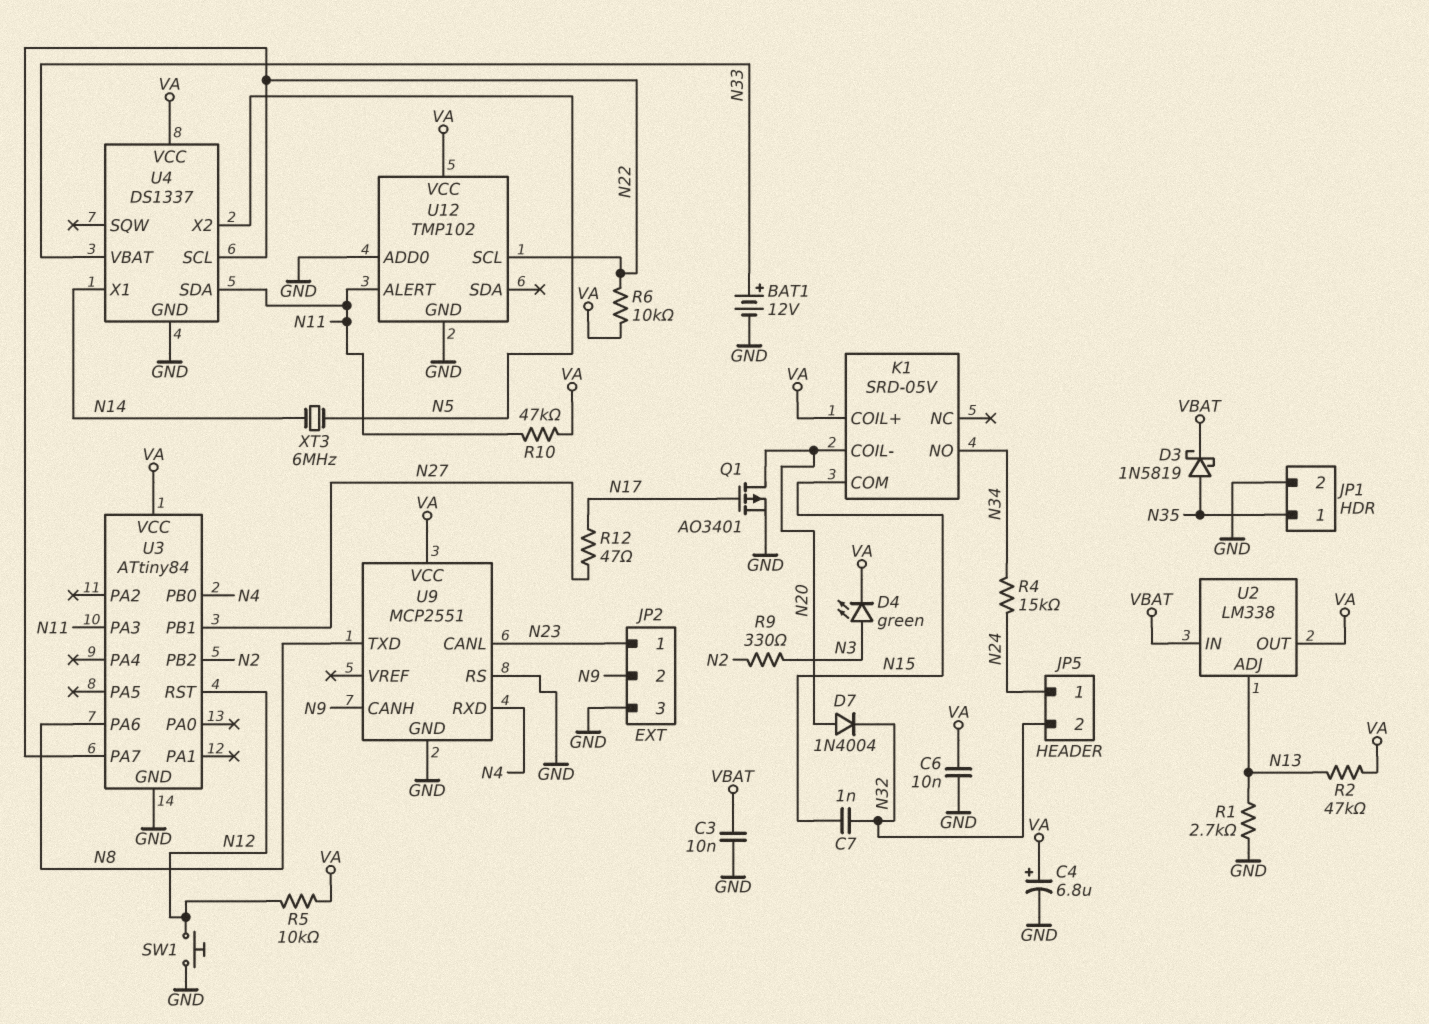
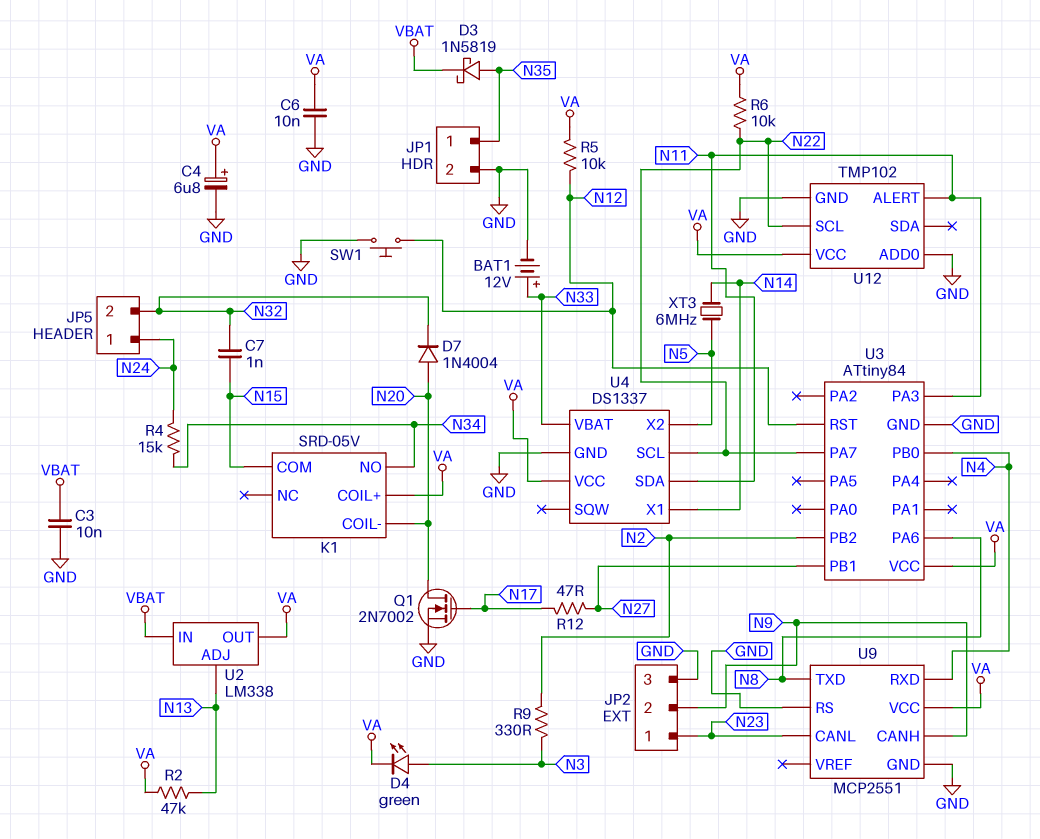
Q1: PMOS AO3401 (G N17, D N20, S GND) -> NMOS 2N7002 (G N17, D N20, S GND)
R1: 2.7k (GND, N13) -> none
R10: 47k (N11, VA) -> none

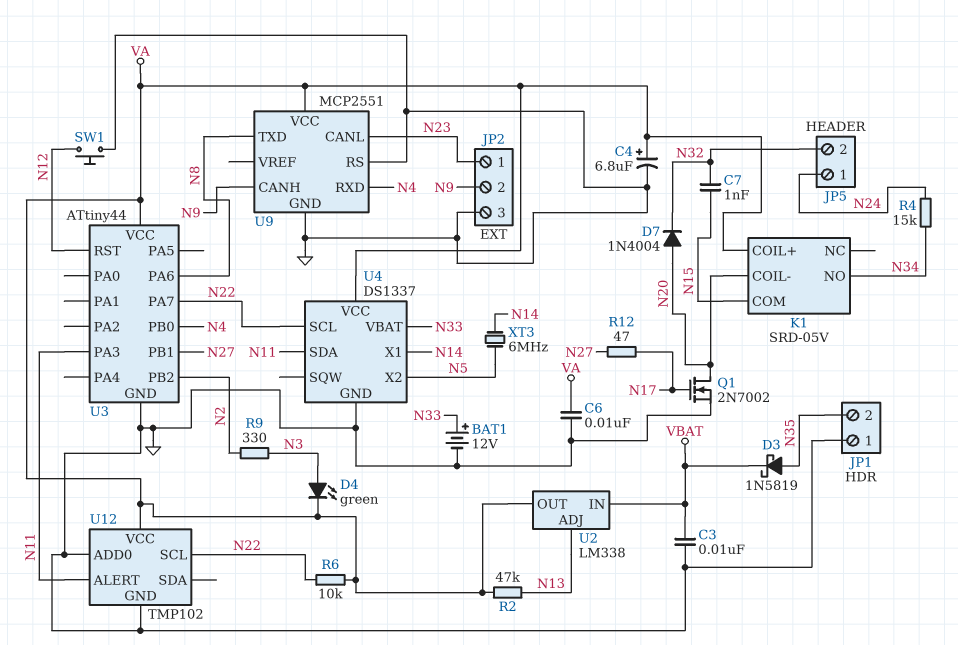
JP1 pin 1: N35 -> GND
JP1 pin 2: GND -> N35
R5: 10k (N12, VA) -> none
U3: ATtiny84 -> ATtiny44

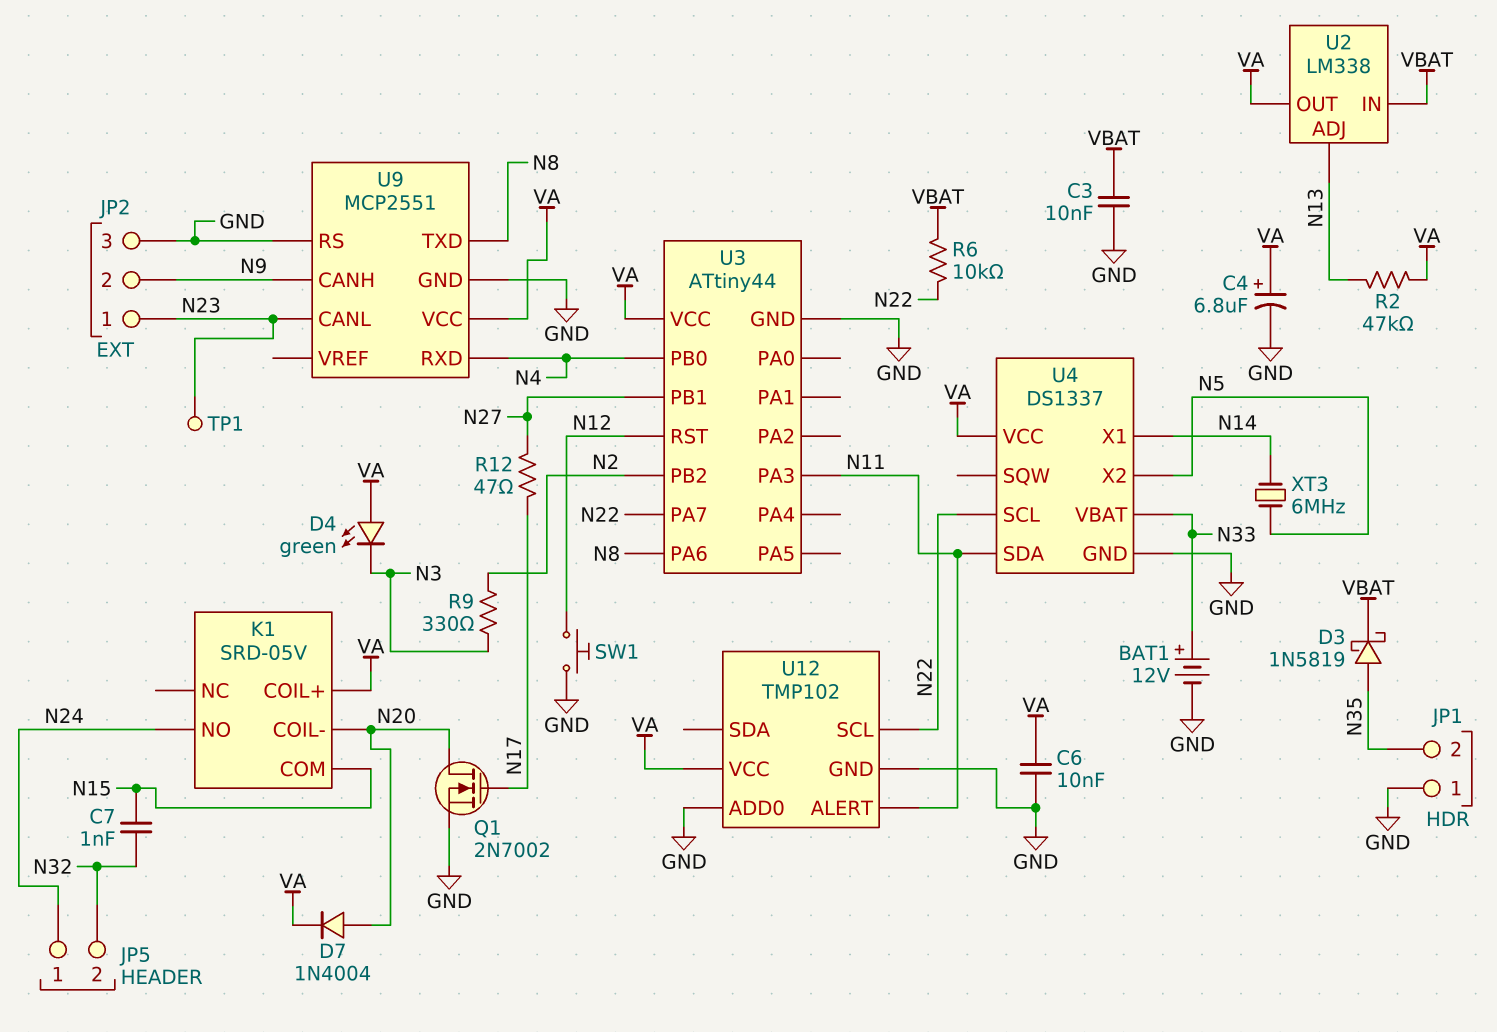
D4: LED green (A N3, K VA) -> LED green (A VA, K N3)
D7: diode 1N4004 (A N20, K N32) -> diode 1N4004 (A N20, K VA)
K1 pin NO: N34 -> N24
R4: 15k (N24, N34) -> none
R6: 10k (N22, VA) -> 10k (N22, VBAT)
TP1: none -> test point (N23)

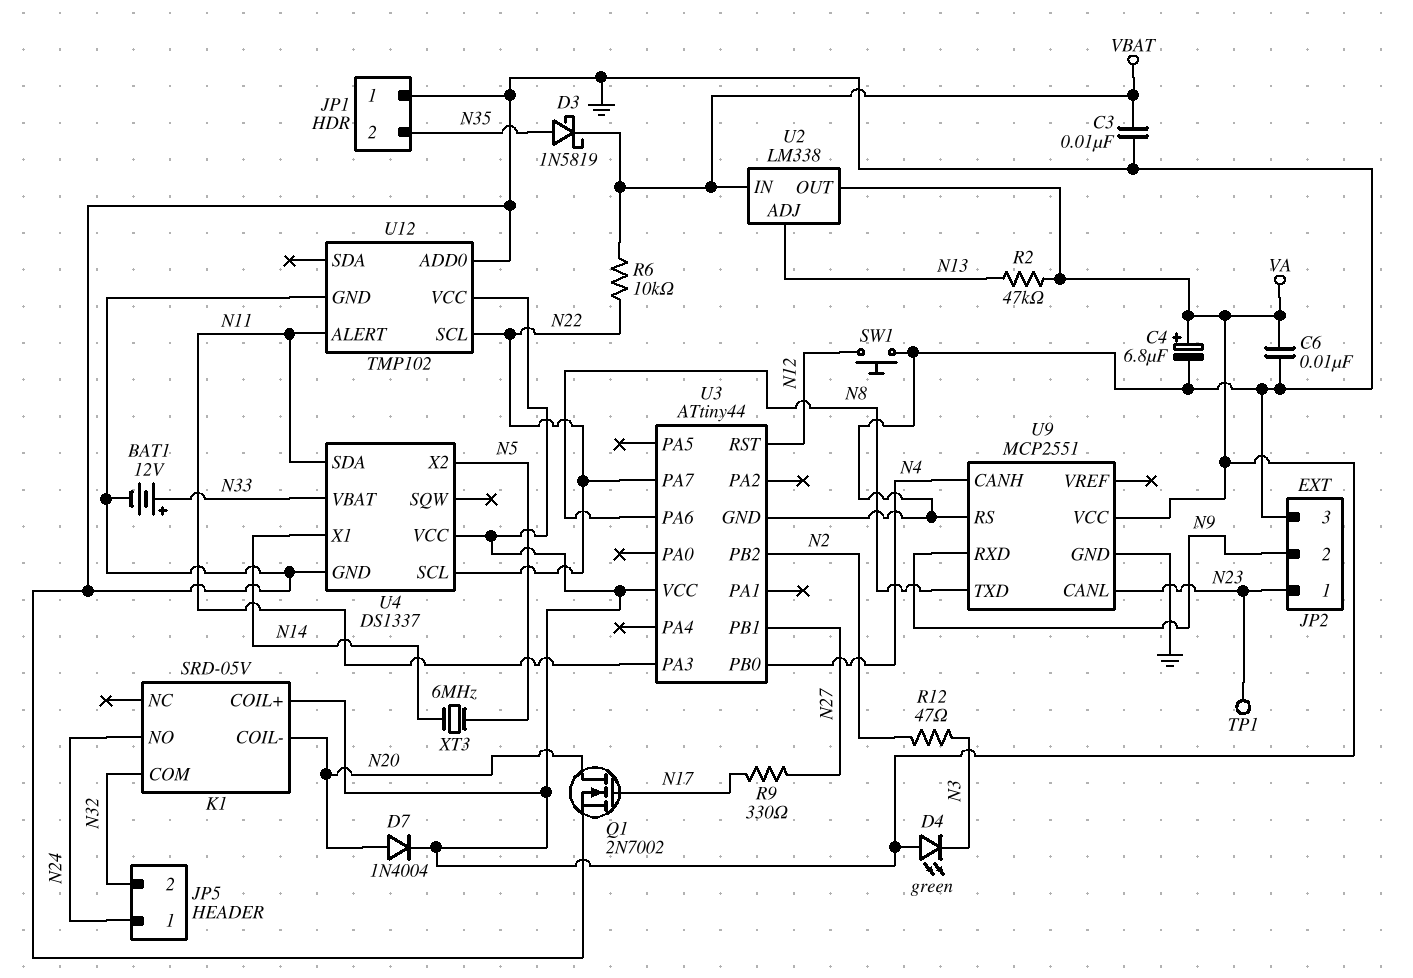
C7: 1nF (N15, N32) -> none
K1 pin COM: N15 -> N32
R9: 330 (N2, N3) -> 330 (N17, N27)
R12: 47 (N17, N27) -> 47 (N2, N3)
U9 pin CANH: N9 -> N4
U9 pin RXD: N4 -> N9

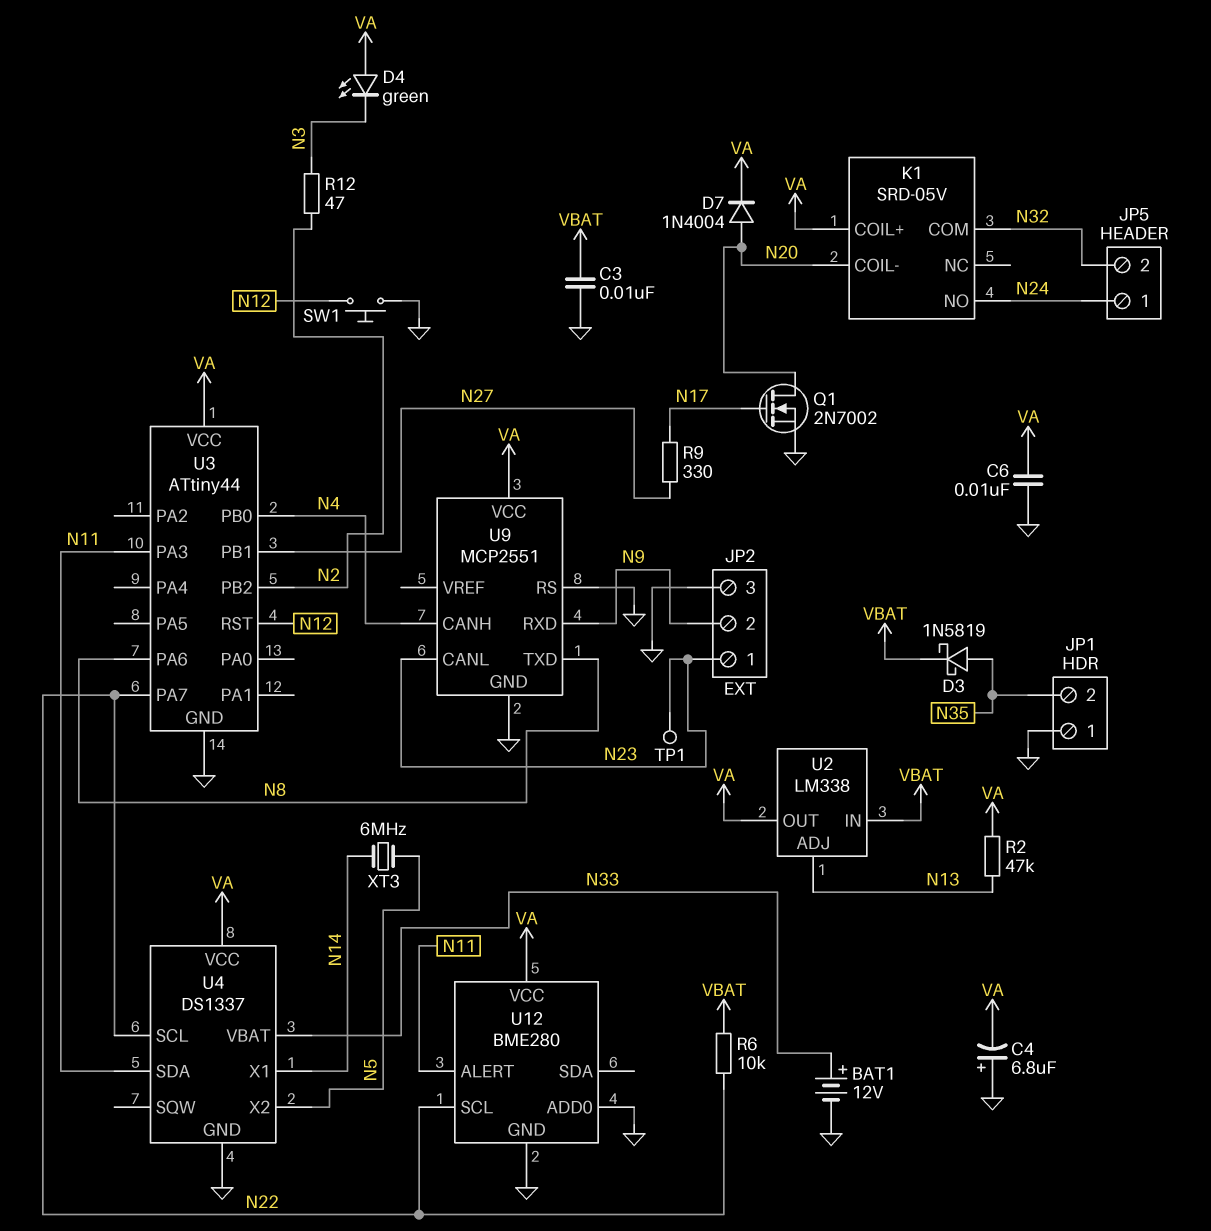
C4: 6.8uF (plus VA, minus GND) -> 6.8uF (plus GND, minus VA)
U12: TMP102 -> BME280

